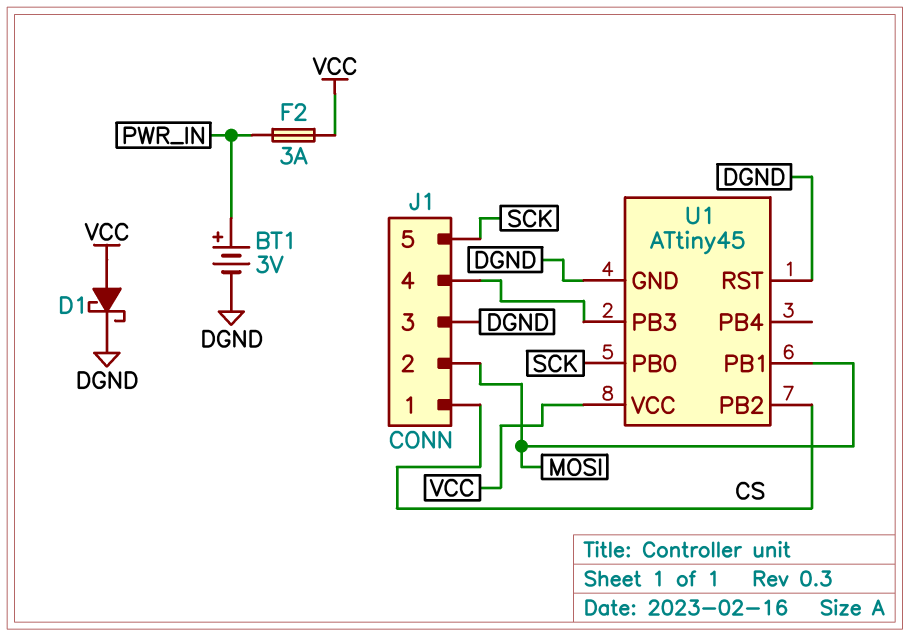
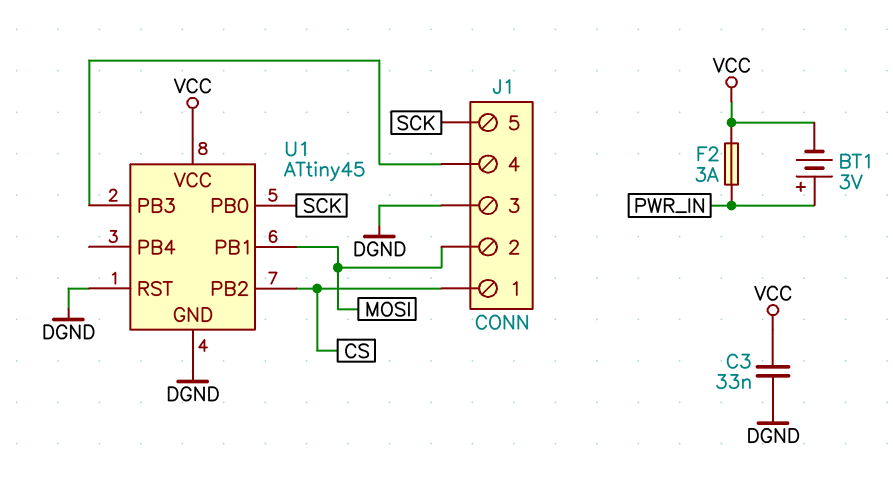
BT1: 3V (plus PWR_IN, minus DGND) -> 3V (plus PWR_IN, minus VCC)
C3: none -> 33nF (DGND, VCC)
D1: schottky (A VCC, K DGND) -> none

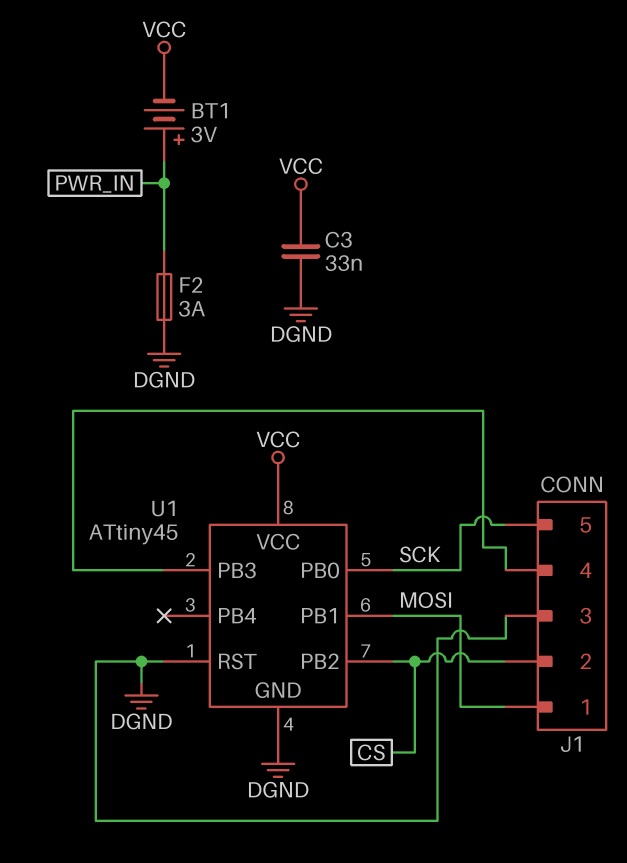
F2: 3A (PWR_IN, VCC) -> 3A (DGND, PWR_IN)
J1 pin 1: CS -> MOSI
J1 pin 2: MOSI -> CS

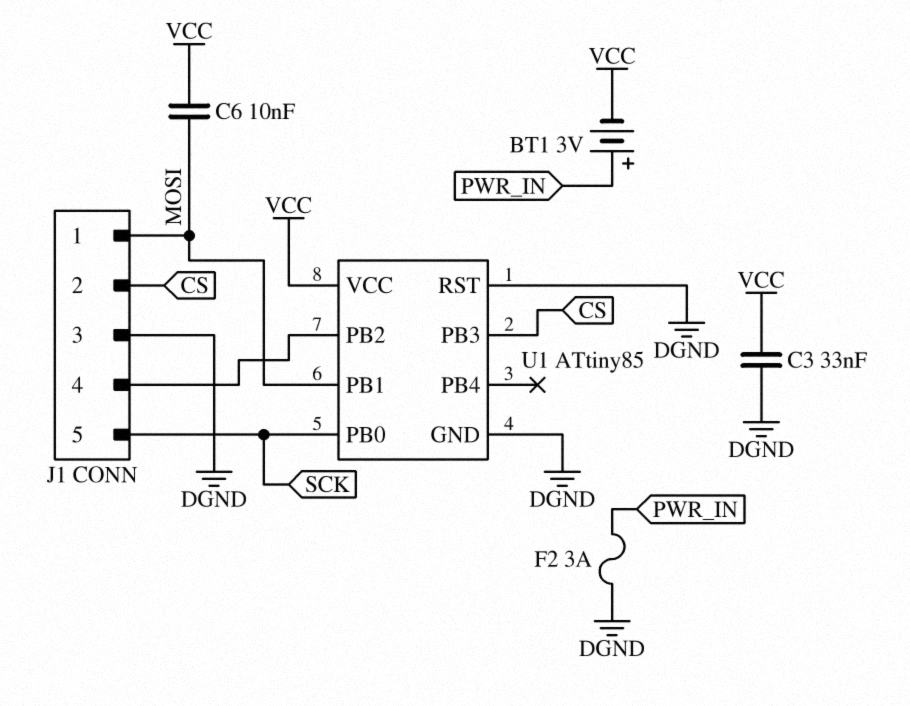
C6: none -> 10nF (MOSI, VCC)
U1: ATtiny45 -> ATtiny85
U1 pin PB2: CS -> J1/4
U1 pin PB3: J1/4 -> CS

